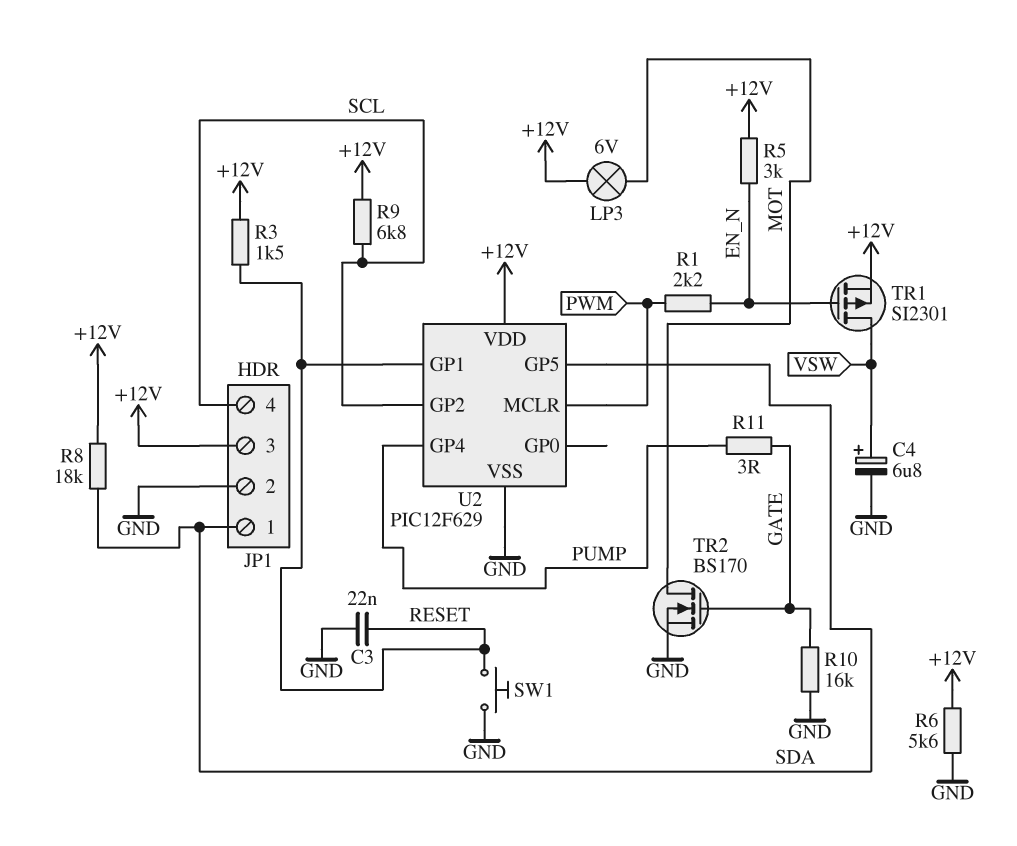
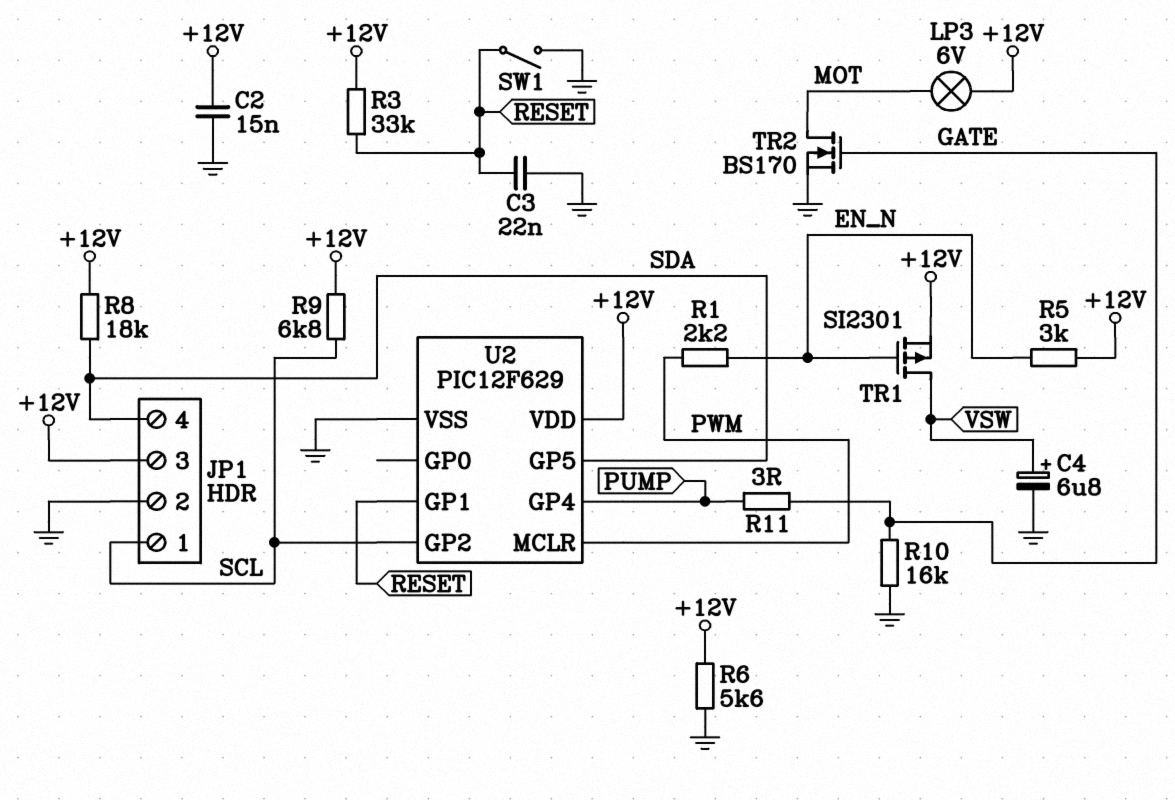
C2: none -> 15nF (+12V, GND)
JP1 pin 1: SDA -> SCL
JP1 pin 4: SCL -> SDA
R3: 1.5k (+12V, RESET) -> 33k (+12V, RESET)
SW1: button (GND, RESET) -> switch (GND, RESET)

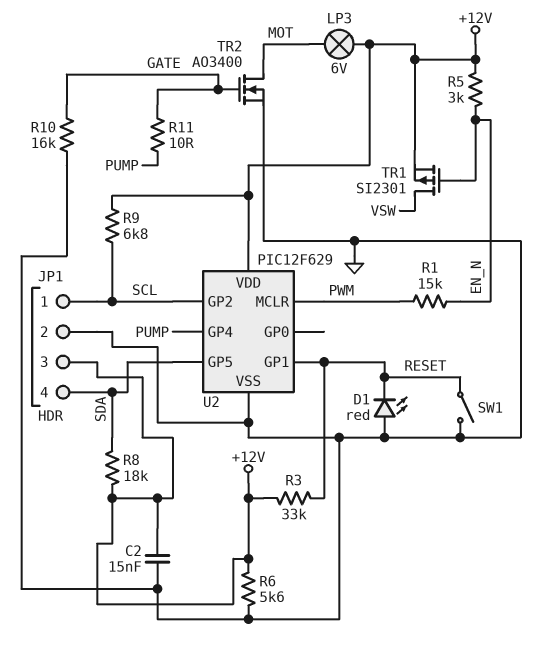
C3: 22nF (GND, RESET) -> none
C4: 6.8uF (plus VSW, minus GND) -> none
D1: none -> LED red (A GND, K RESET)
R1: 2.2k (EN_N, PWM) -> 15k (EN_N, PWM)
R11: 3 (GATE, PUMP) -> 10 (GATE, PUMP)
TR2: NMOS BS170 (G GATE, D MOT, S GND) -> NMOS AO3400 (G GATE, D MOT, S GND)

